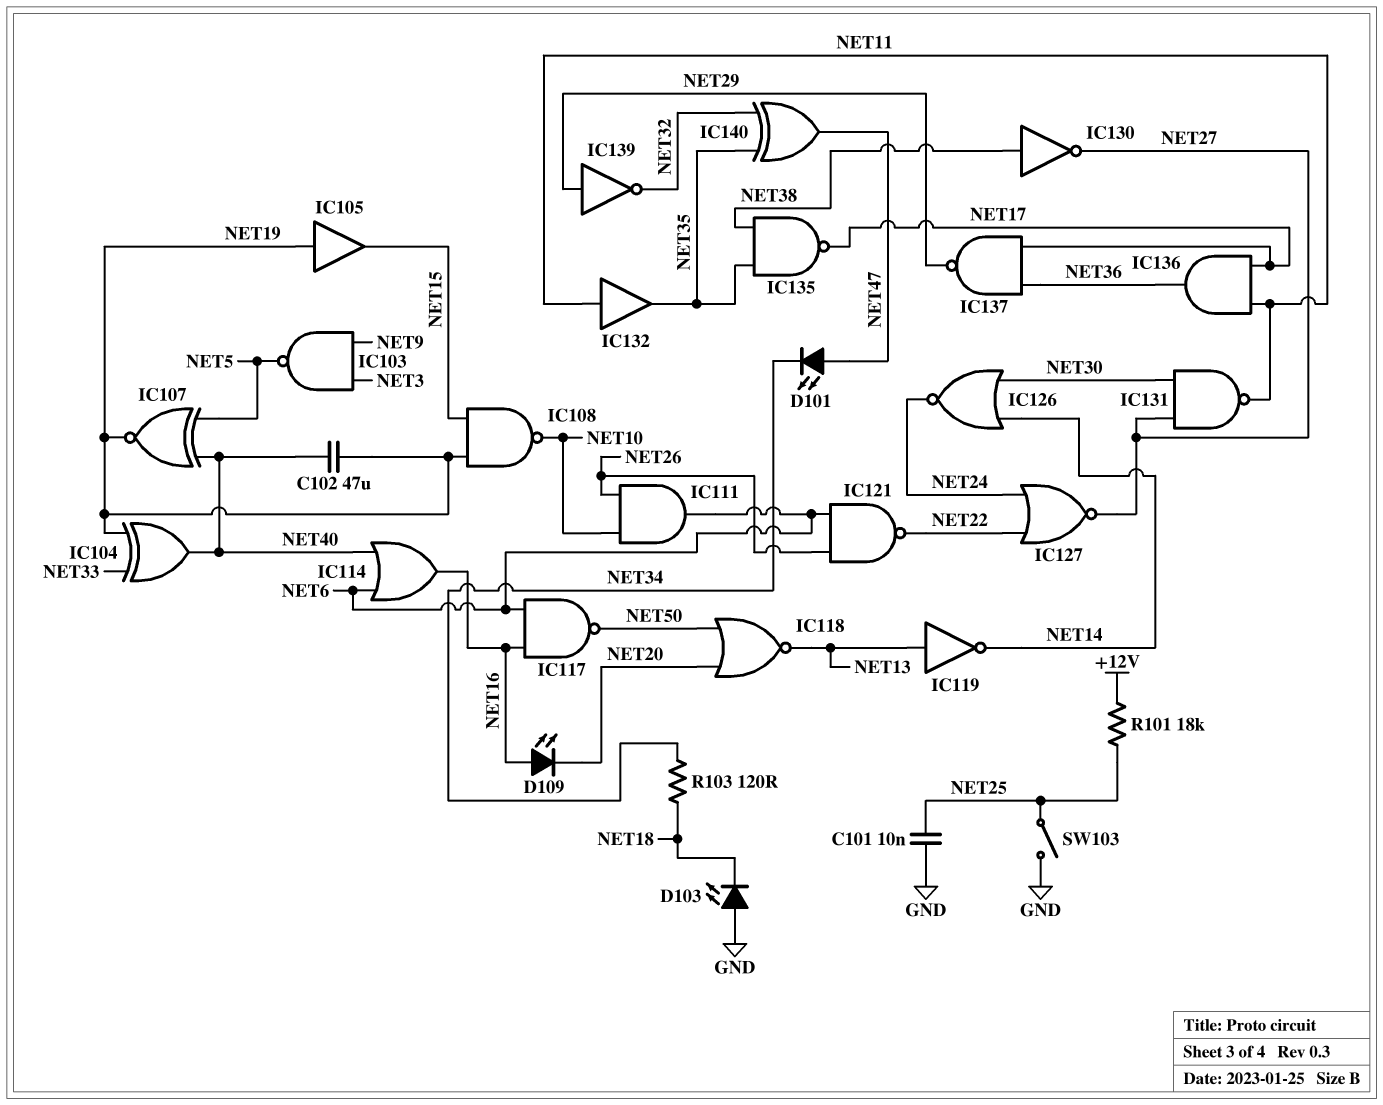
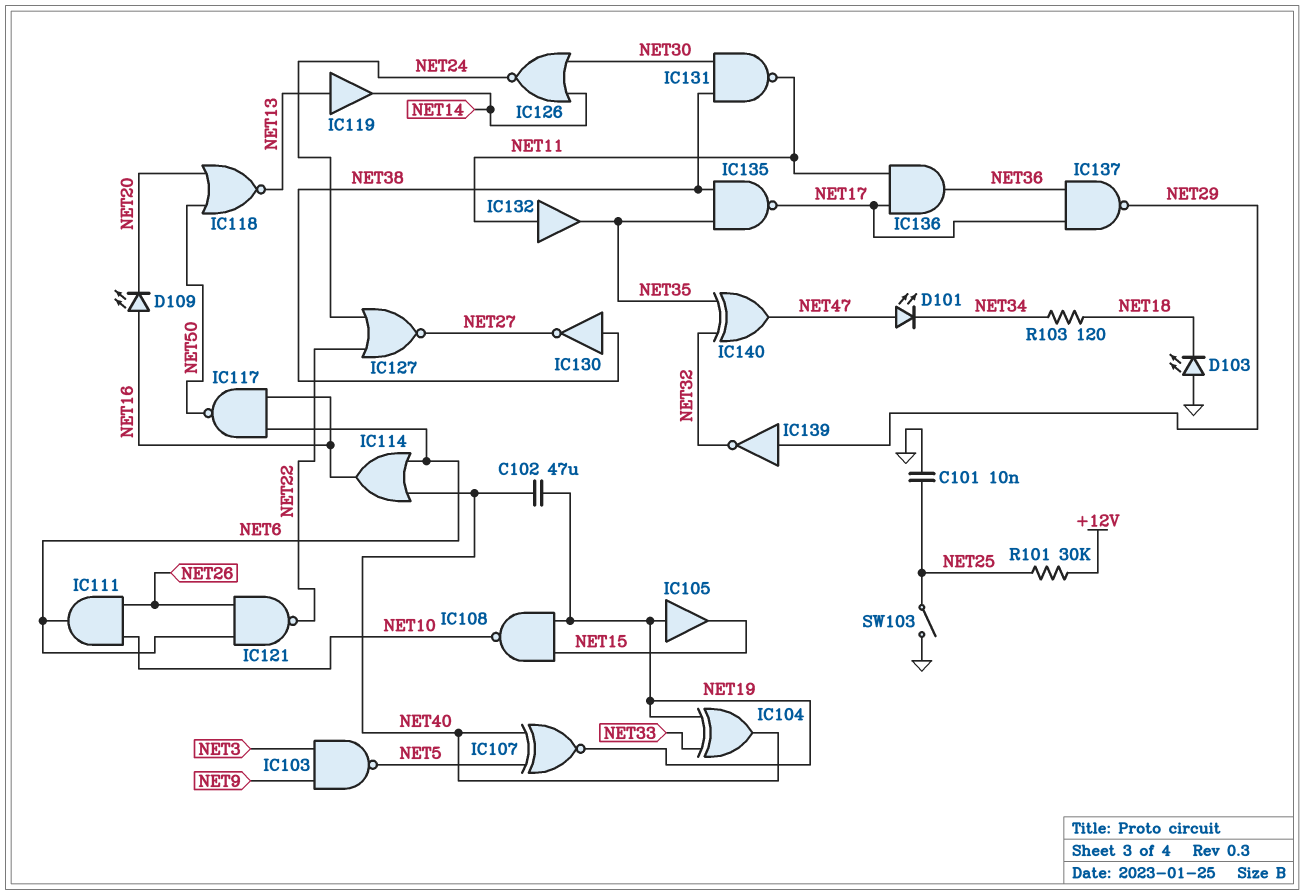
IC119: NOT (in NET13, out NET14) -> buffer (in NET13, out NET14)
IC131: NAND (in NET27, in NET30, out NET11) -> NAND (in NET30, in NET38, out NET11)
R101: 18k (+12V, NET25) -> 30k (+12V, NET25)

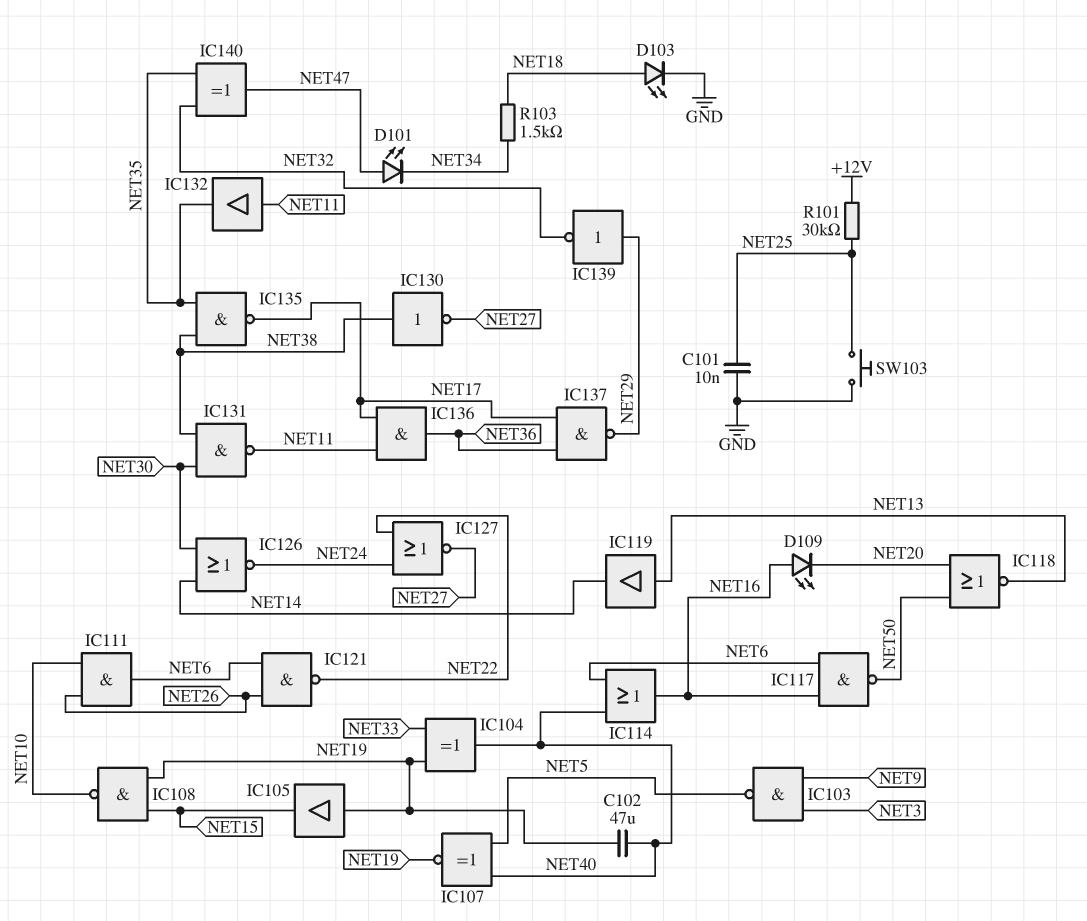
D103: LED (A GND, K NET18) -> LED (A NET18, K GND)
R103: 120 (NET18, NET34) -> 1.5k (NET18, NET34)
SW103: switch (GND, NET25) -> button (GND, NET25)

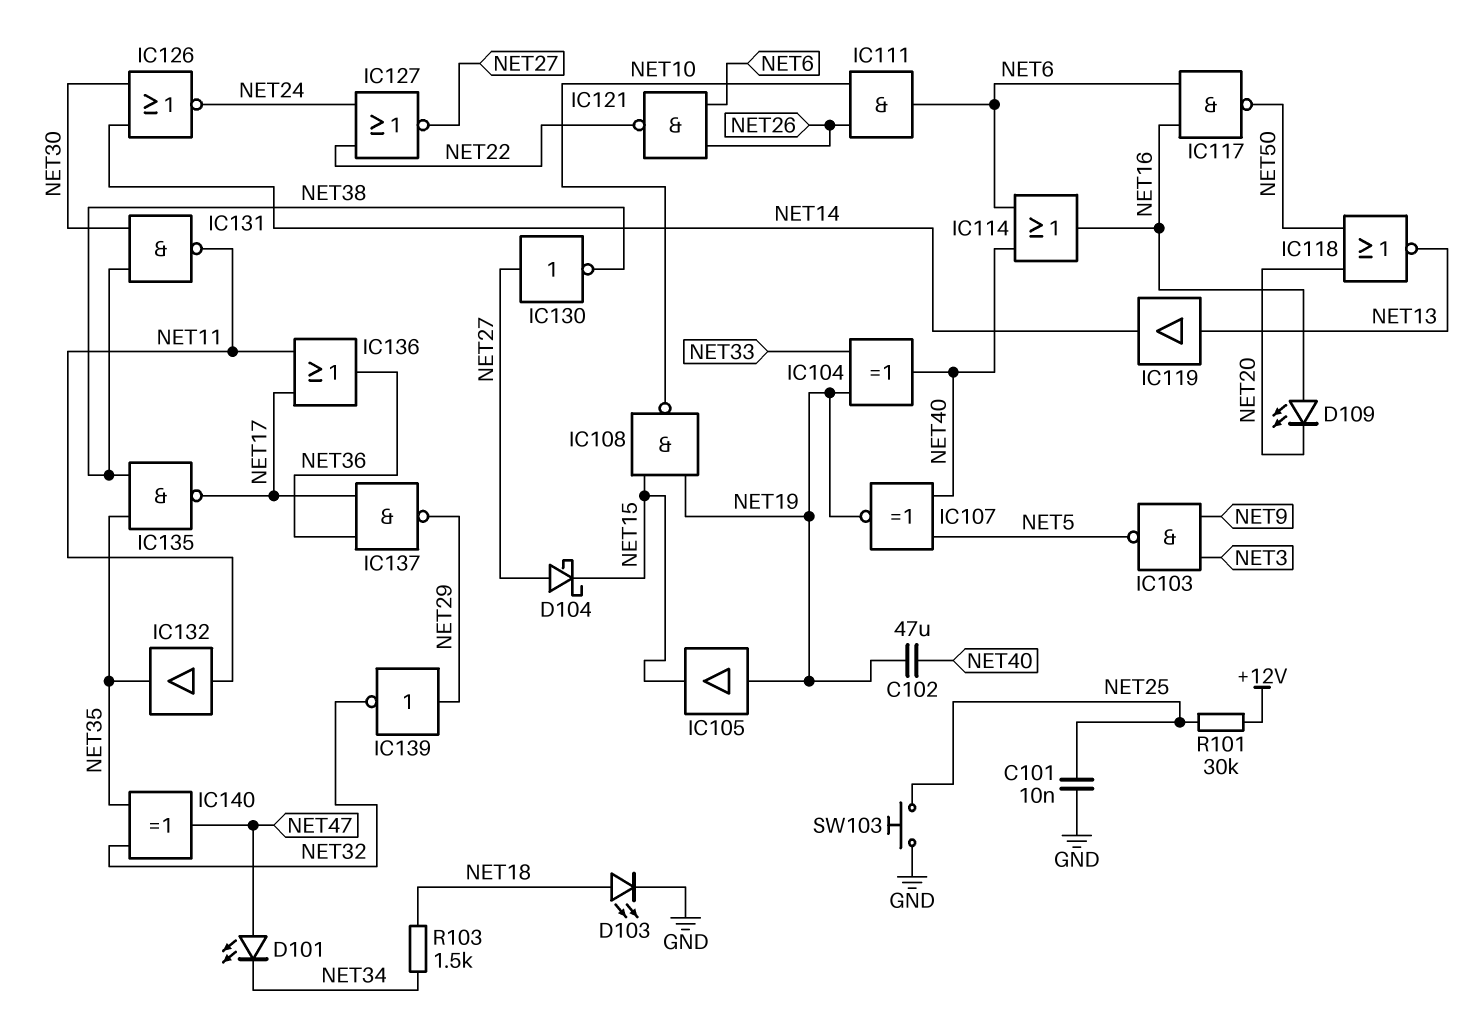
D104: none -> schottky (A NET27, K NET15)
IC130: NOT (in NET38, out NET27) -> NOT (in NET27, out NET38)
IC136: AND (in NET11, in NET17, out NET36) -> OR (in NET11, in NET17, out NET36)

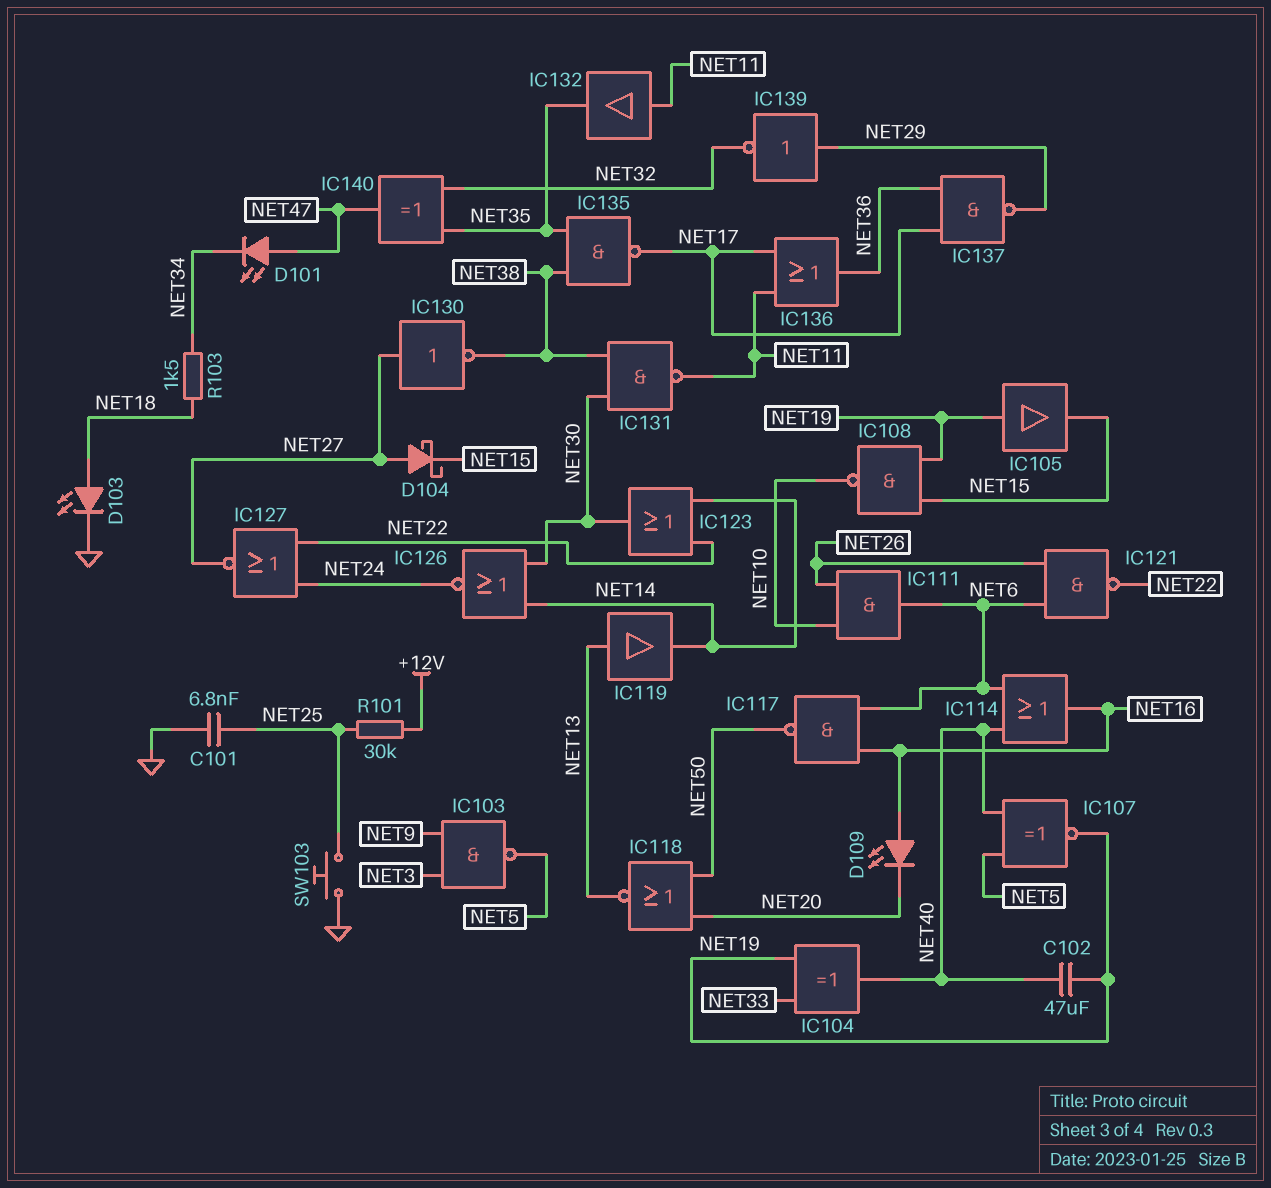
C101: 10nF (GND, NET25) -> 6.8nF (GND, NET25)
IC123: none -> OR (in NET14, in NET22, out NET30)

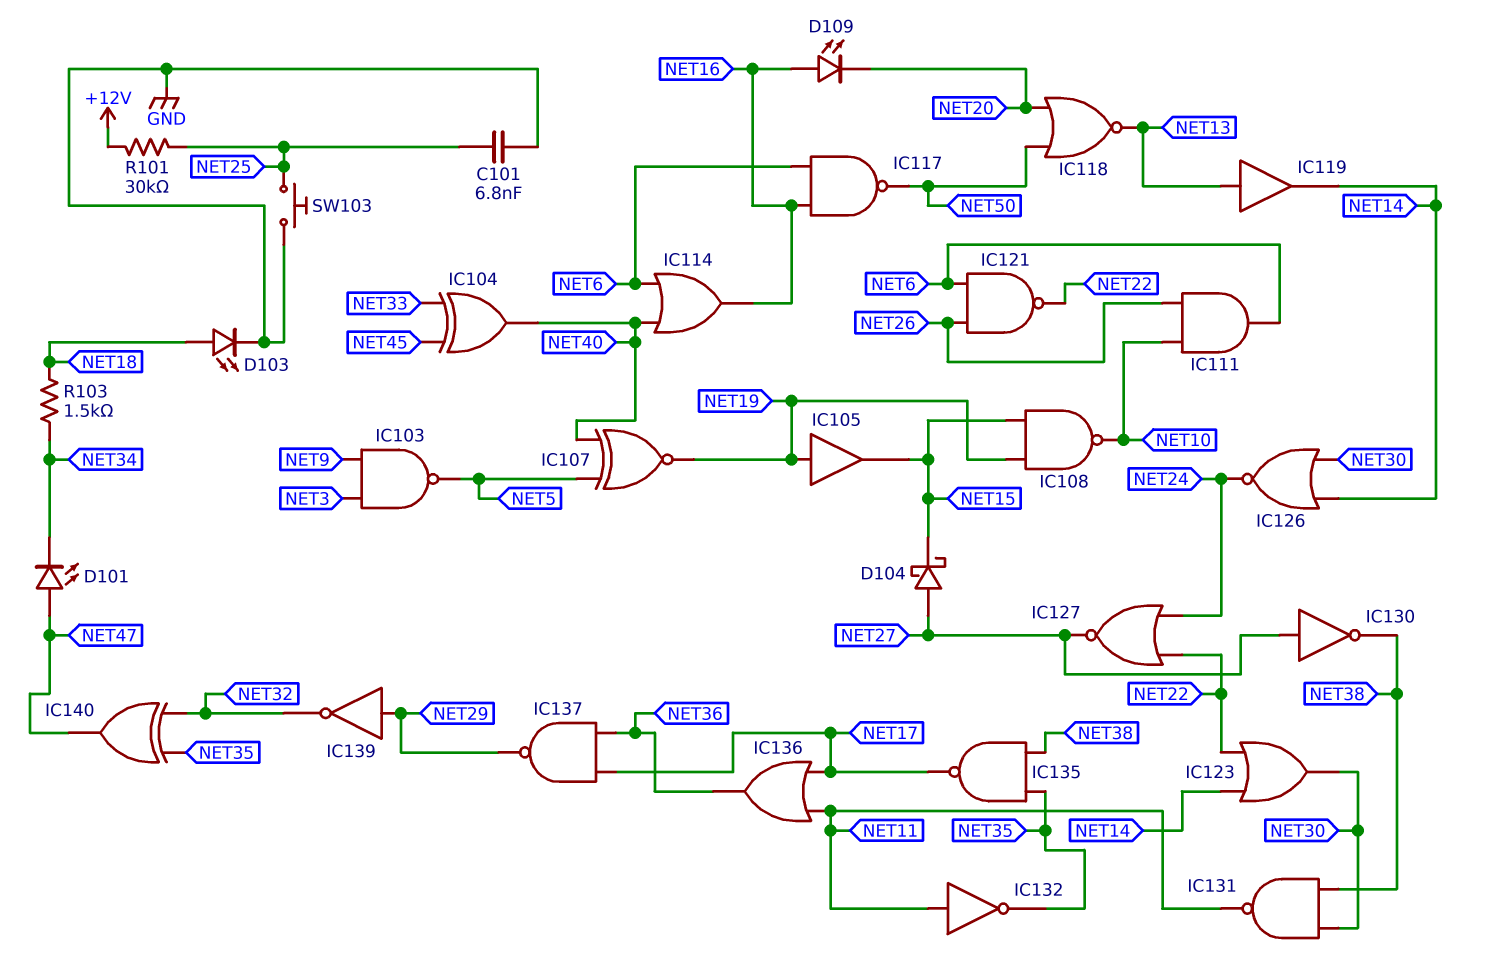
C102: 47uF (NET19, NET40) -> none
IC104: XOR (in NET19, in NET33, out NET40) -> XOR (in NET33, in NET45, out NET40)
IC132: buffer (in NET11, out NET35) -> NOT (in NET11, out NET35)

